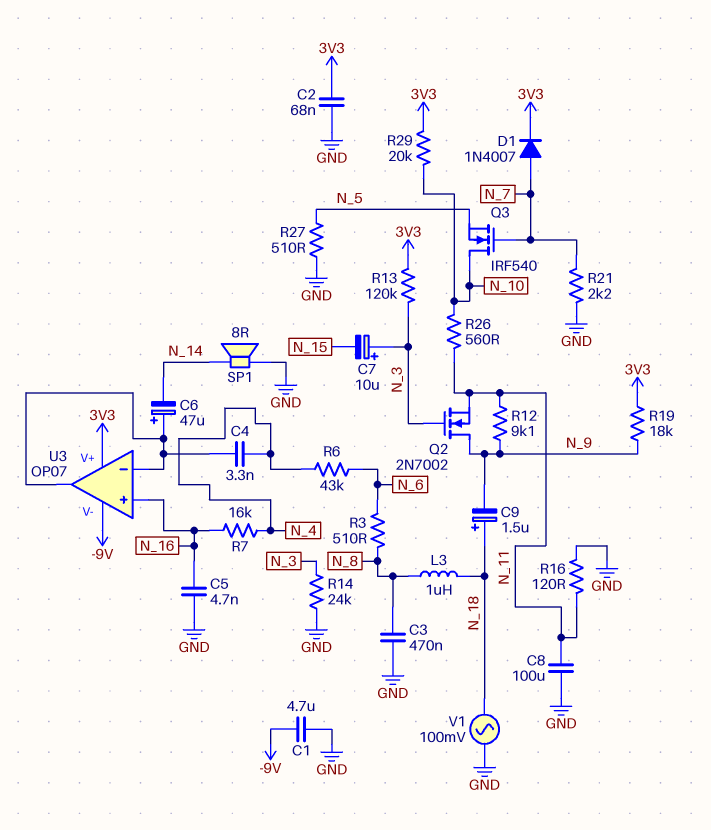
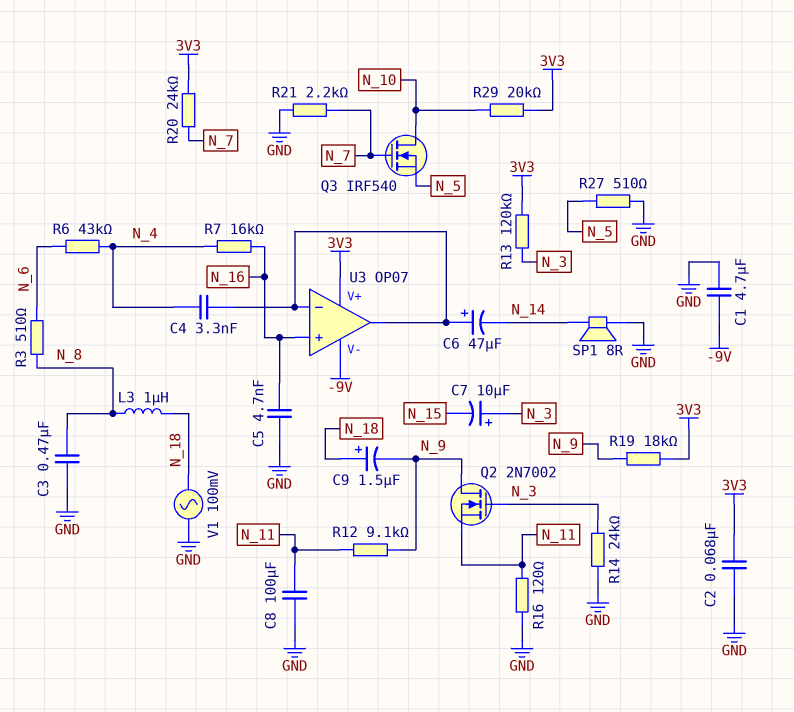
D1: diode 1N4007 (A N_7, K 3V3) -> none
R20: none -> 24k (3V3, N_7)
R26: 560 (N_10, N_11) -> none

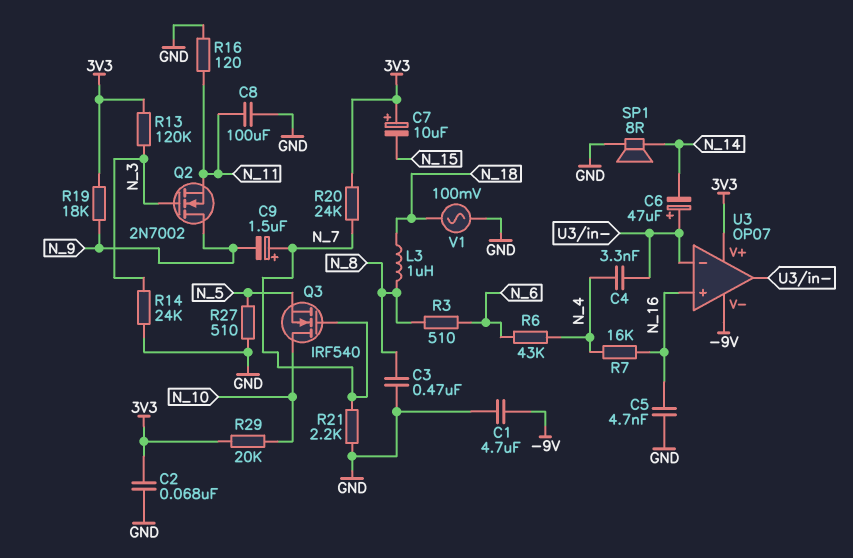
C7: 10uF (plus N_3, minus N_15) -> 10uF (plus 3V3, minus N_15)
C9: 1.5uF (plus N_18, minus N_9) -> 1.5uF (plus N_7, minus N_9)
R12: 9.1k (N_9, N_11) -> none

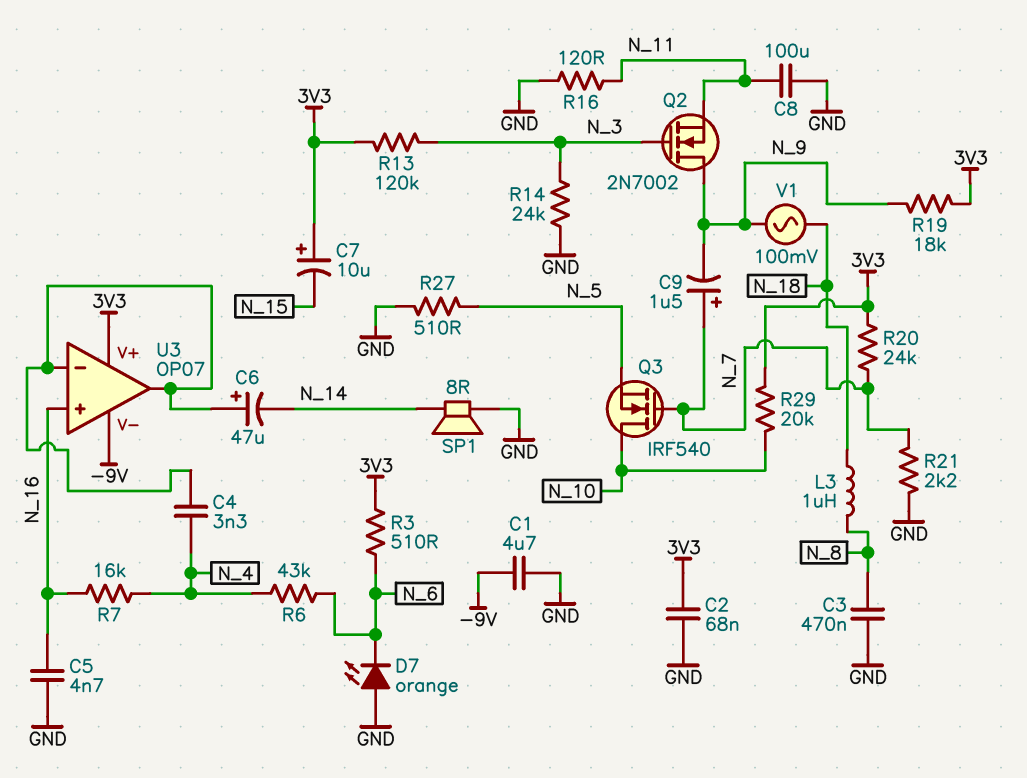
D7: none -> LED orange (A GND, K N_6)
R3: 510 (N_6, N_8) -> 510 (3V3, N_6)
V1: AC 100mV (GND, N_18) -> AC 100mV (N_9, N_18)

